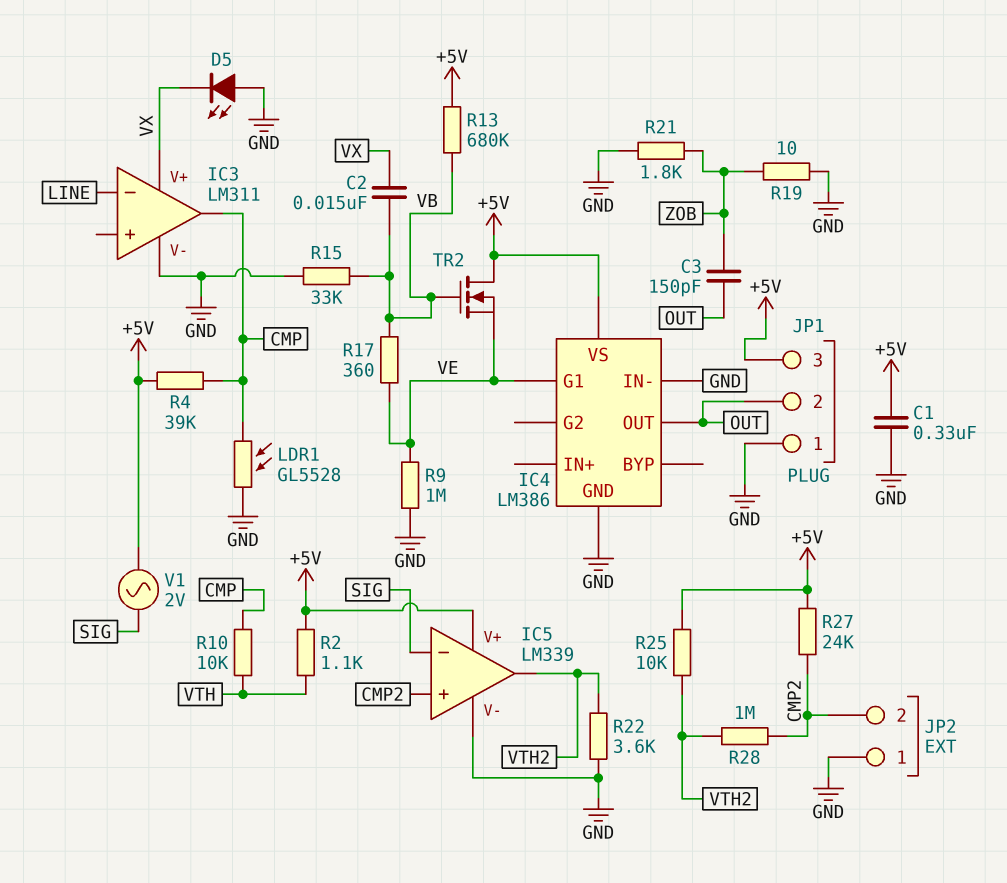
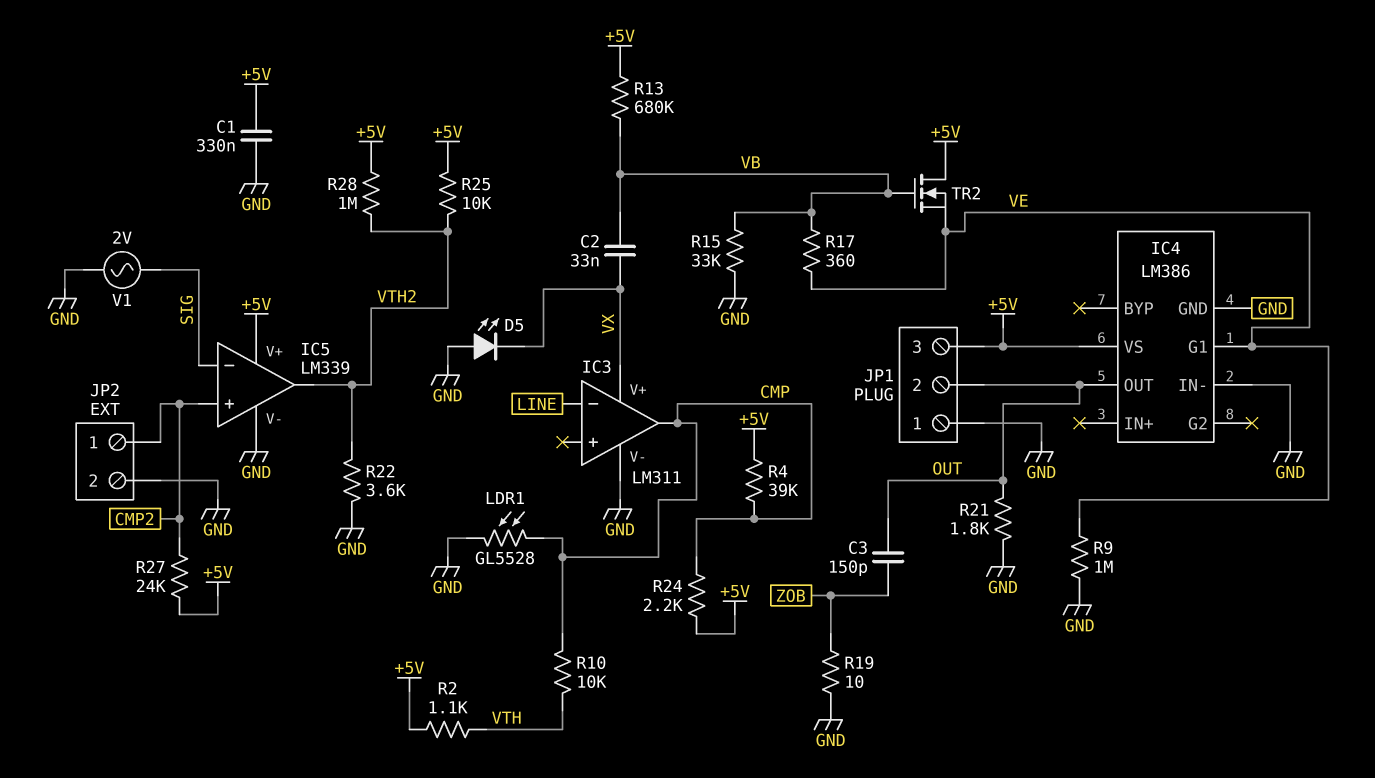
C2: 15nF (VB, VX) -> 33nF (VB, VX)
JP2 pin 1: GND -> CMP2
JP2 pin 2: CMP2 -> GND
R21: 1.8k (GND, ZOB) -> 1.8k (GND, OUT)
R24: none -> 2.2k (+5V, CMP)
R28: 1M (CMP2, VTH2) -> 1M (+5V, VTH2)
V1: AC 2V (+5V, SIG) -> AC 2V (GND, SIG)

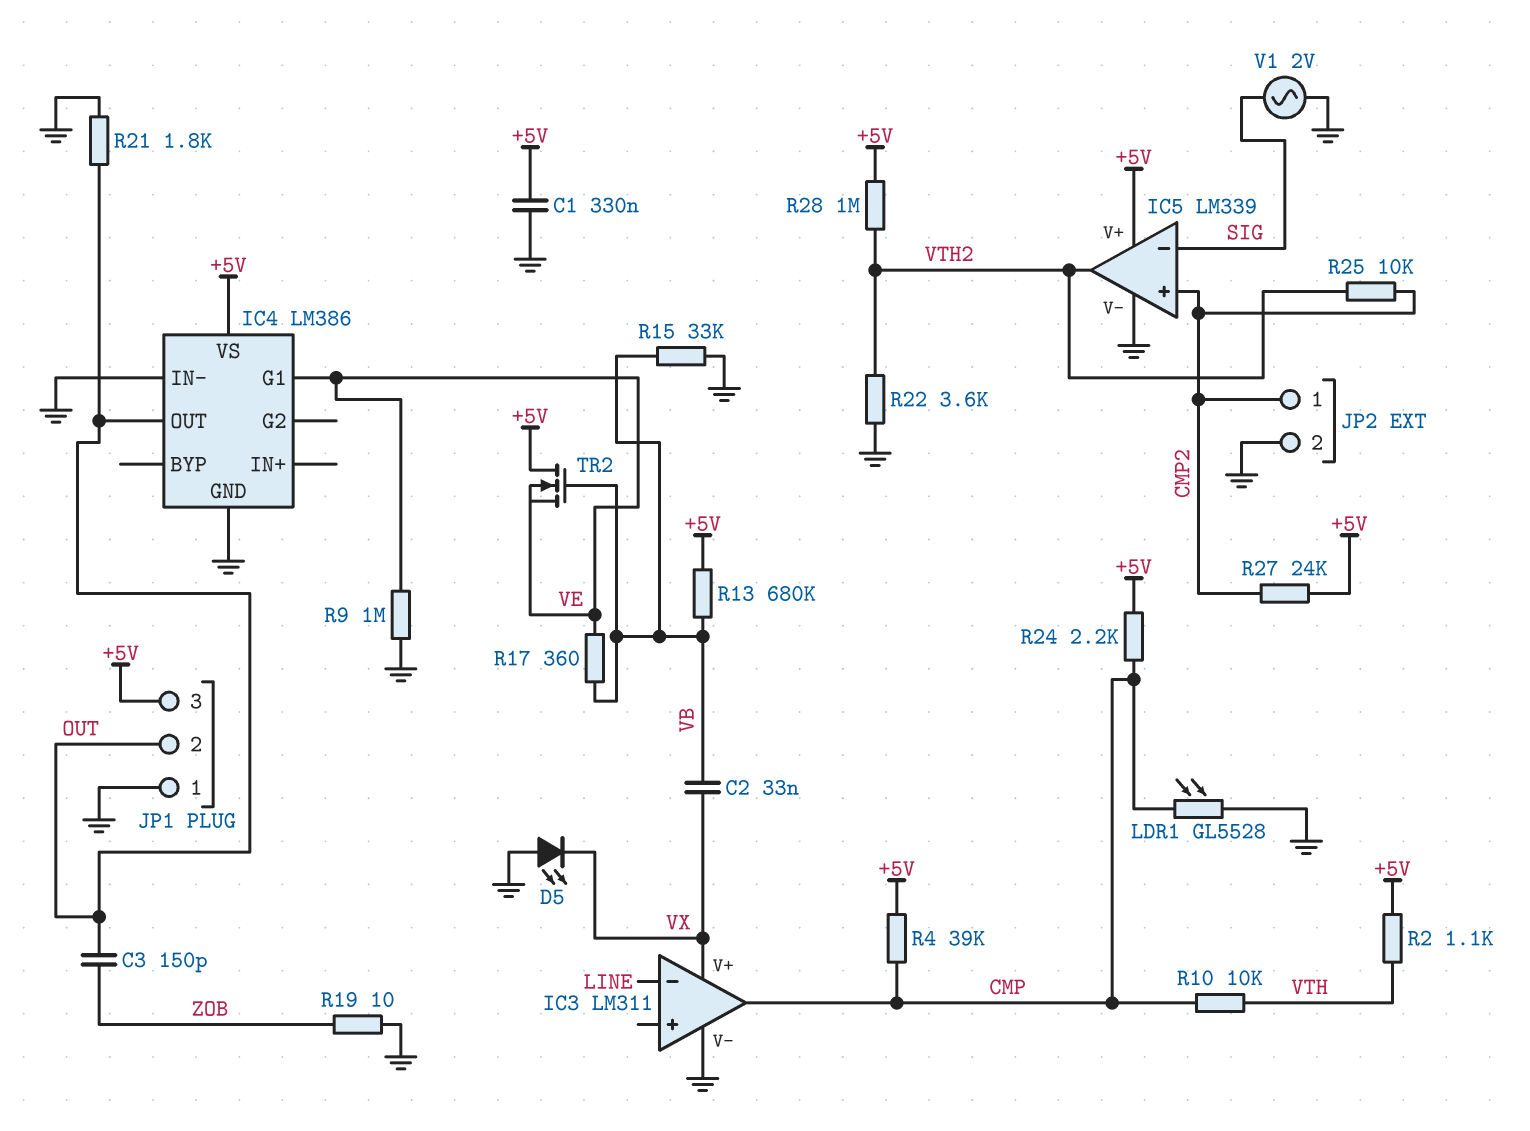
R25: 10k (+5V, VTH2) -> 10k (CMP2, VTH2)

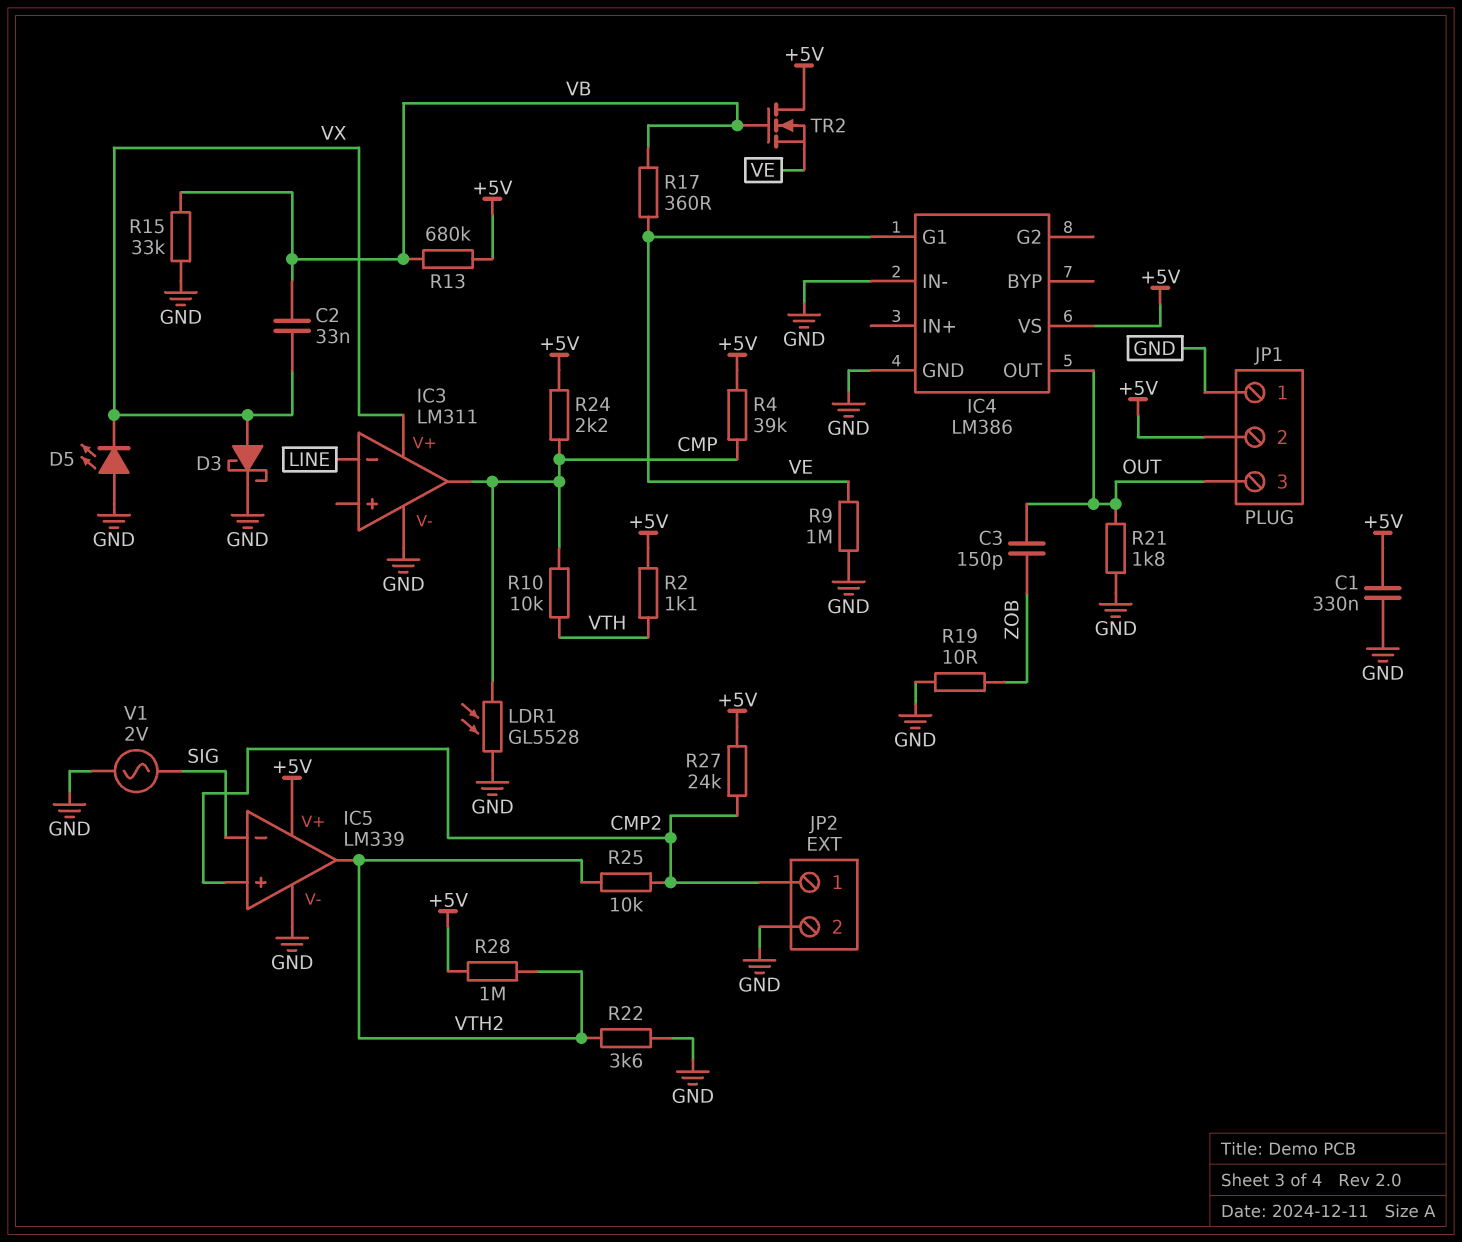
D3: none -> schottky (A VX, K GND)
JP1 pin 2: OUT -> +5V
JP1 pin 3: +5V -> OUT

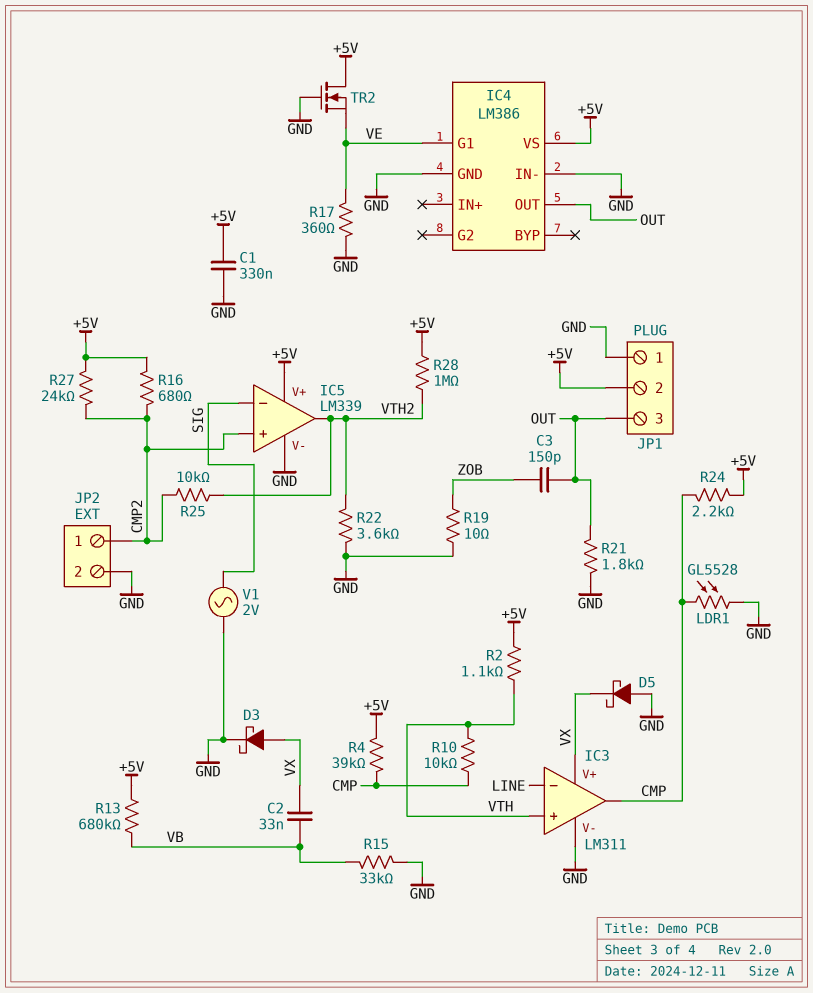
D5: LED (A GND, K VX) -> schottky (A GND, K VX)
IC3 pin in+: none -> VTH
R9: 1M (GND, VE) -> none
R16: none -> 680 (+5V, CMP2)
R17: 360 (VB, VE) -> 360 (GND, VE)
TR2: NMOS (G VB, D +5V, S VE) -> NMOS (G GND, D +5V, S VE)

